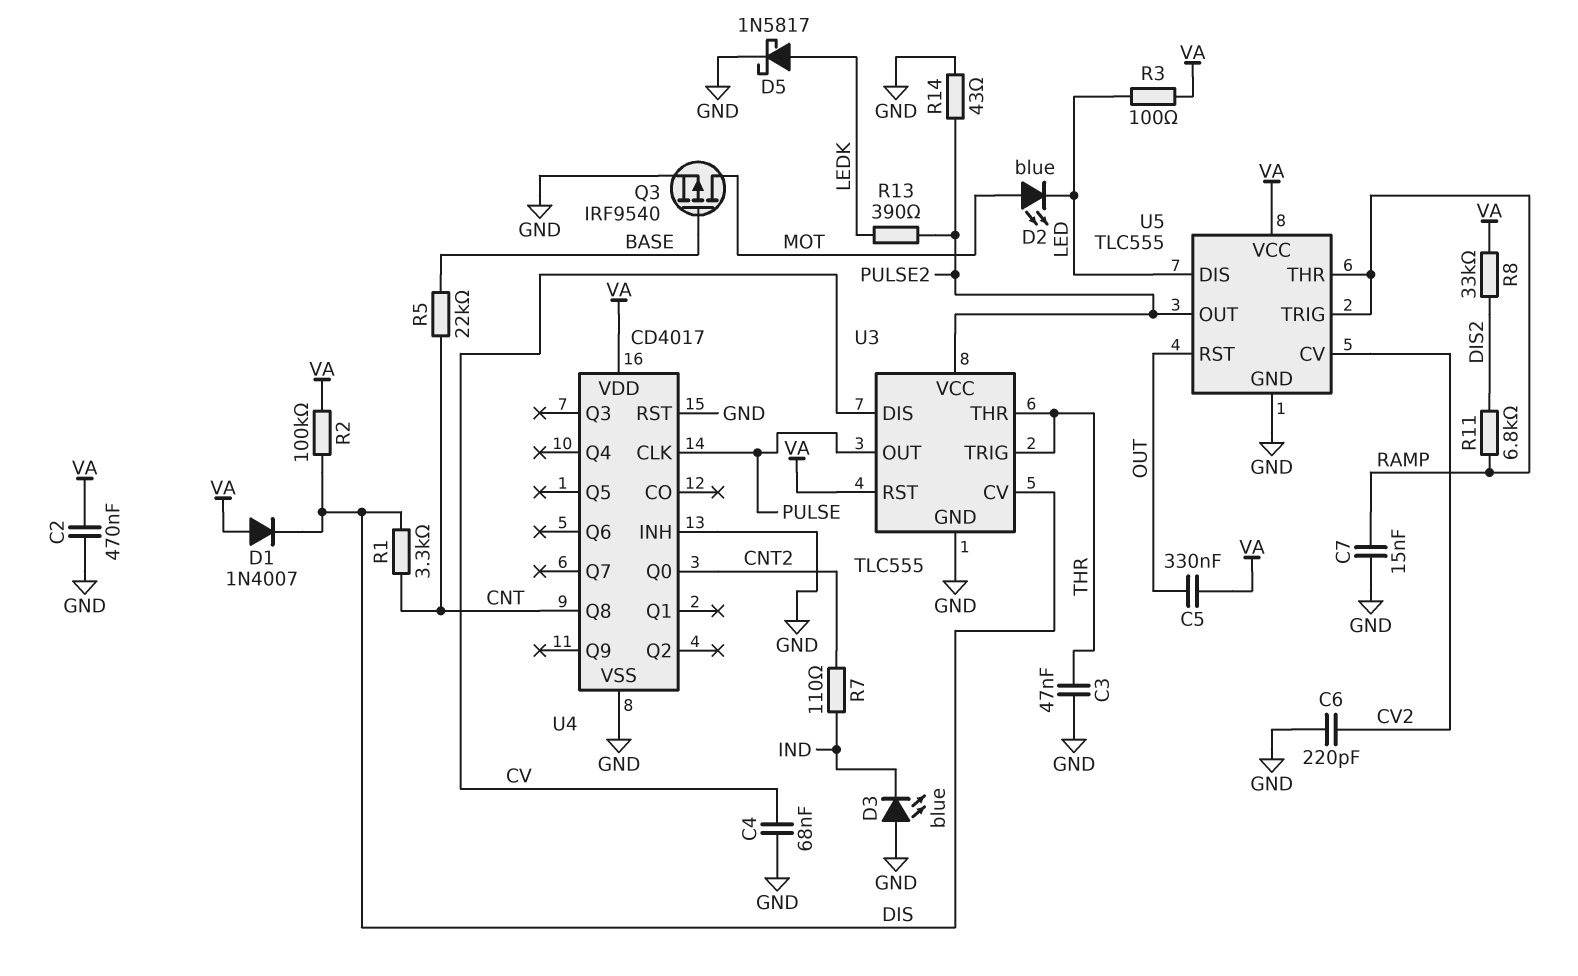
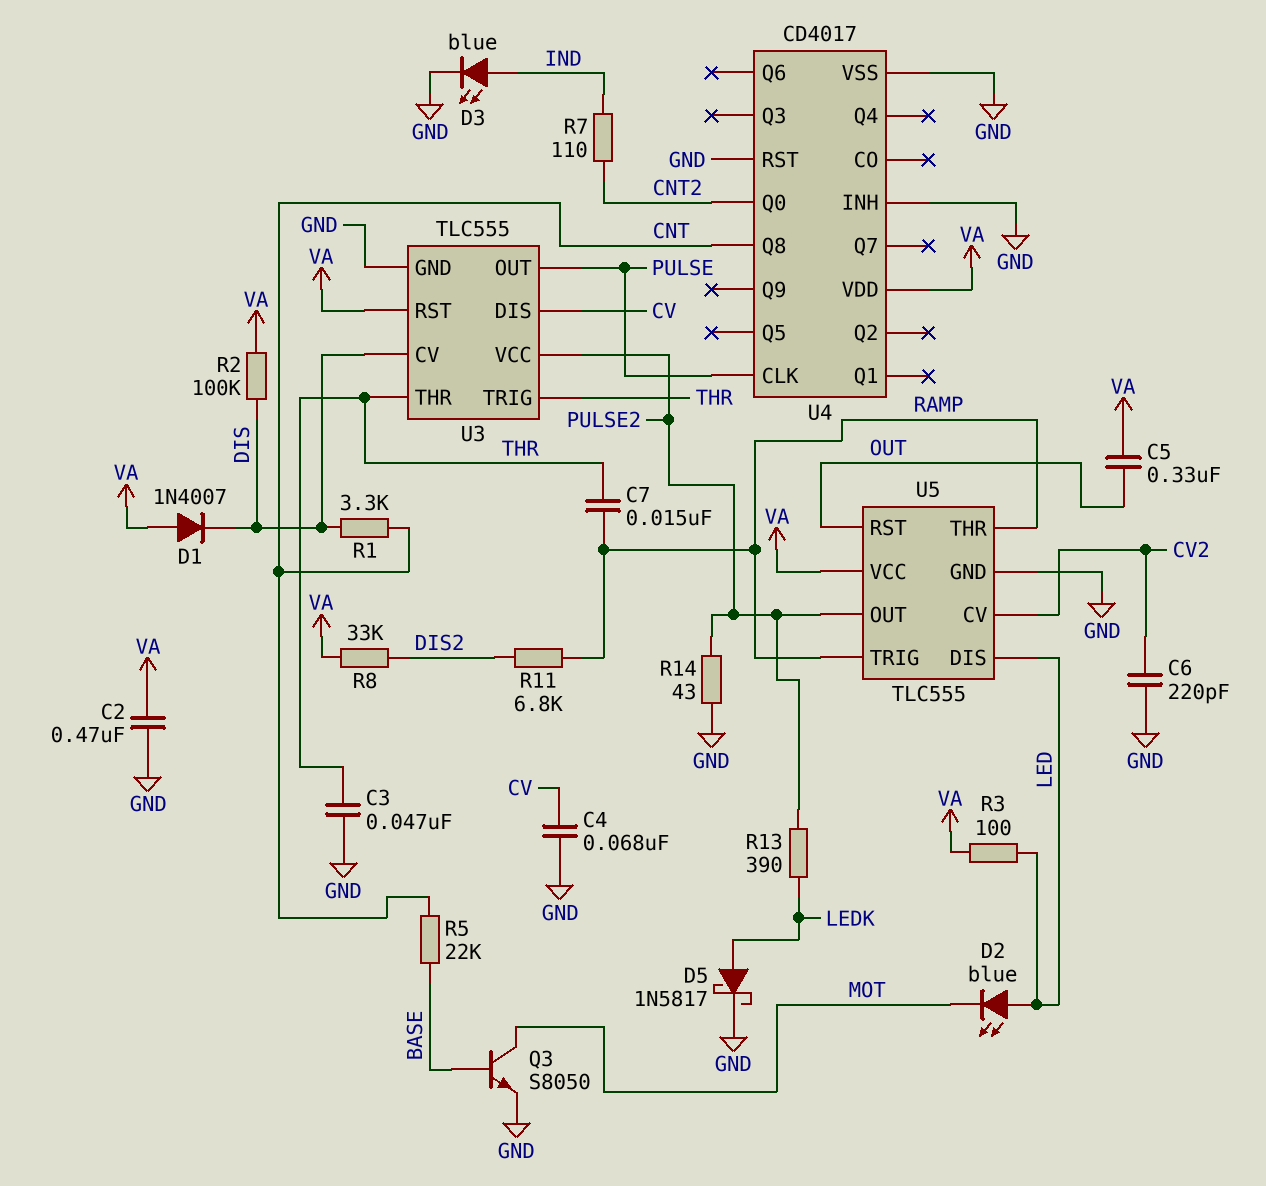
C7: 15nF (GND, RAMP) -> 15nF (RAMP, THR)
D2: LED blue (A MOT, K LED) -> LED blue (A LED, K MOT)
D3: LED blue (A GND, K IND) -> LED blue (A IND, K GND)
Q3: PMOS IRF9540 (G BASE, D MOT, S GND) -> NPN S8050 (B BASE, C MOT, E GND)

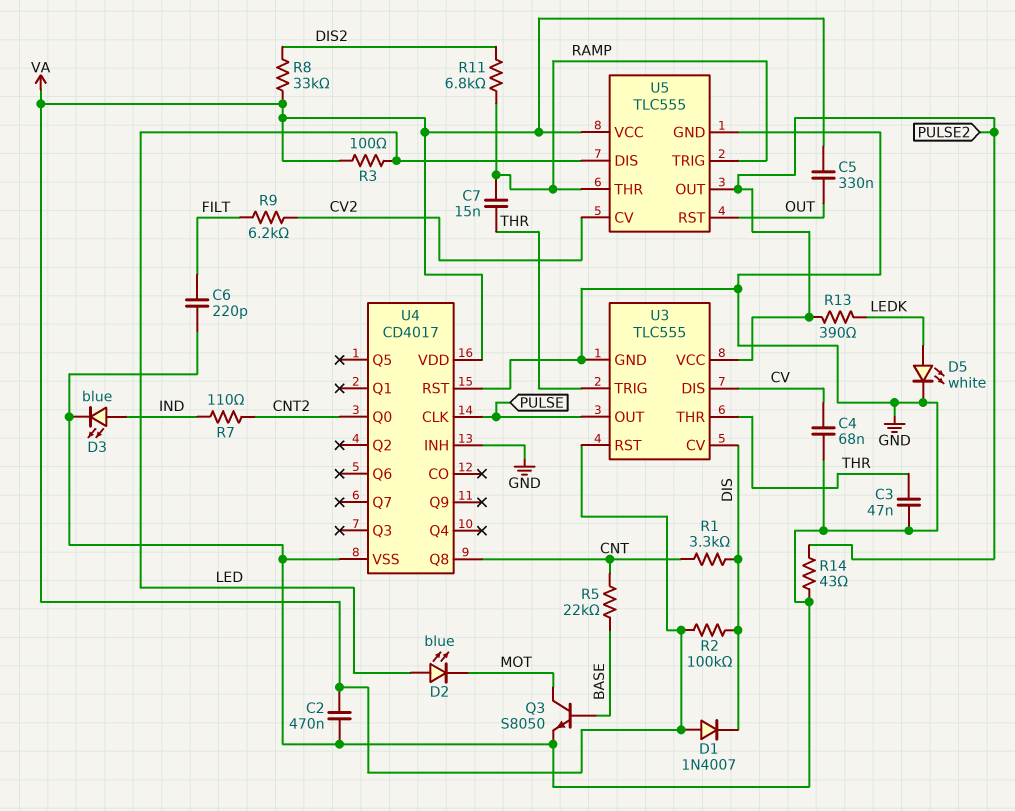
C6: 220pF (CV2, GND) -> 220pF (FILT, GND)
D5: schottky 1N5817 (A LEDK, K GND) -> LED white (A LEDK, K GND)
R9: none -> 6.2k (CV2, FILT)

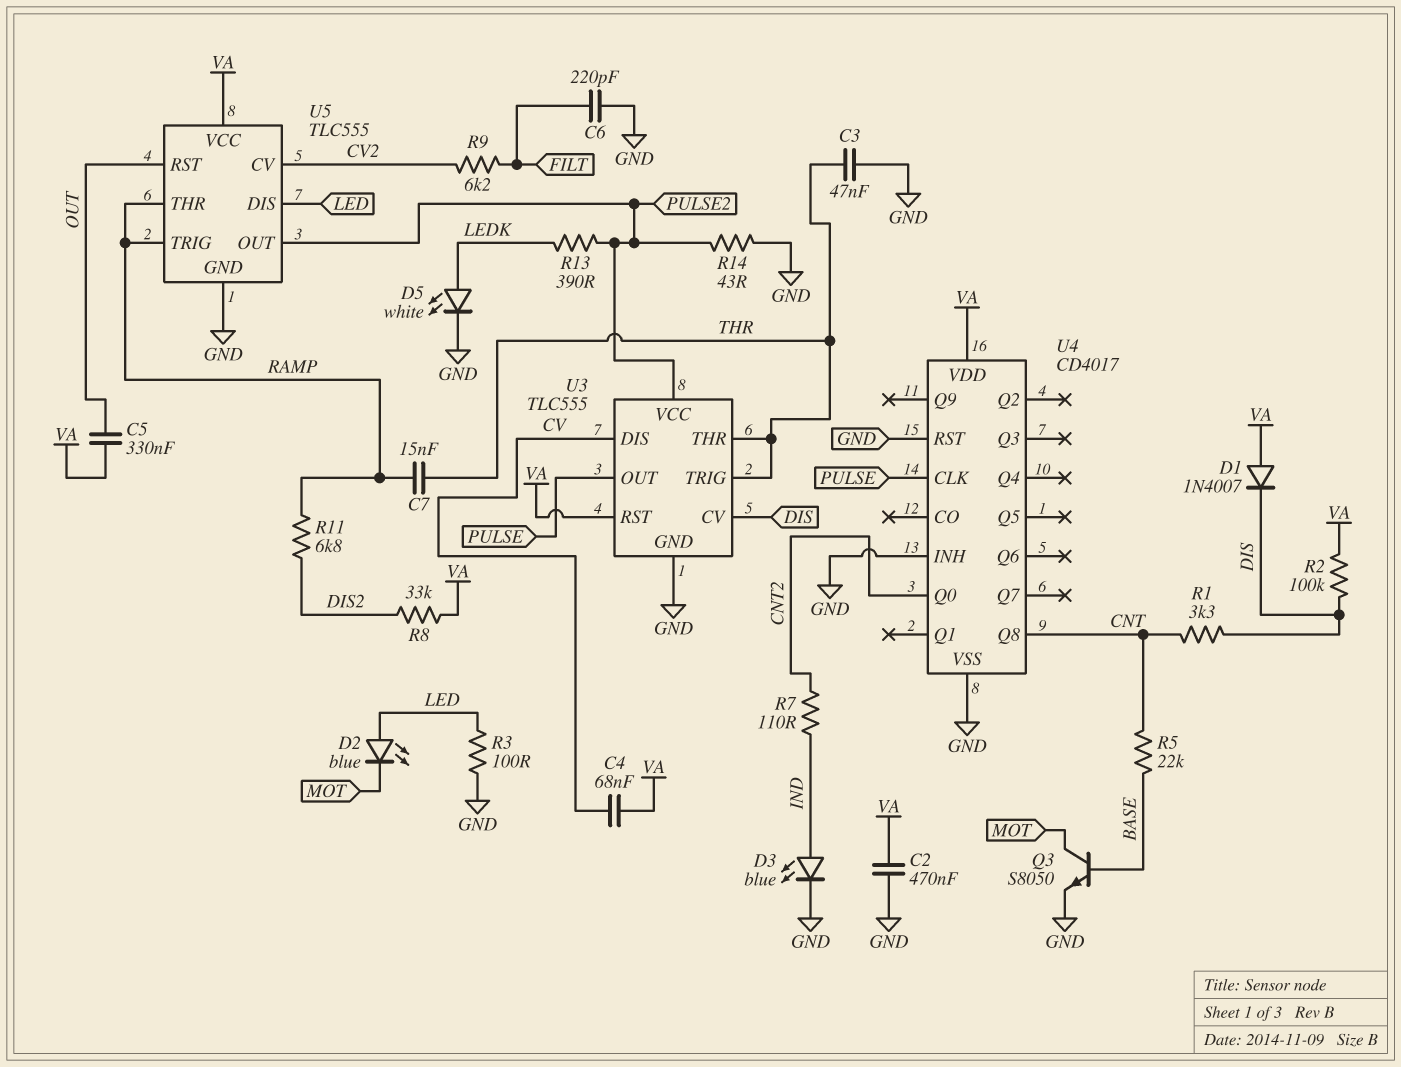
C4: 68nF (CV, GND) -> 68nF (CV, VA)
R3: 100 (LED, VA) -> 100 (GND, LED)

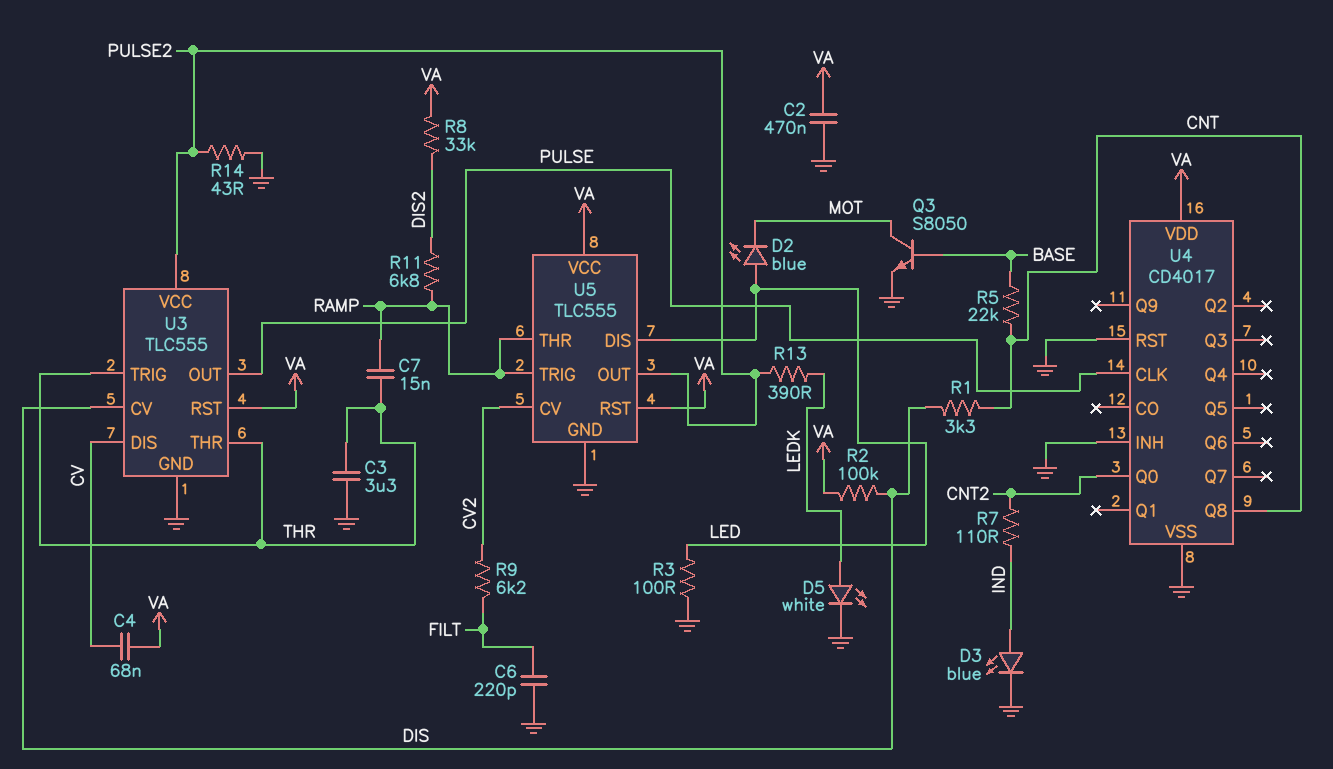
C3: 47nF (GND, THR) -> 3.3uF (GND, THR)
C5: 330nF (OUT, VA) -> none
D1: diode 1N4007 (A VA, K DIS) -> none
U5 pin RST: OUT -> VA

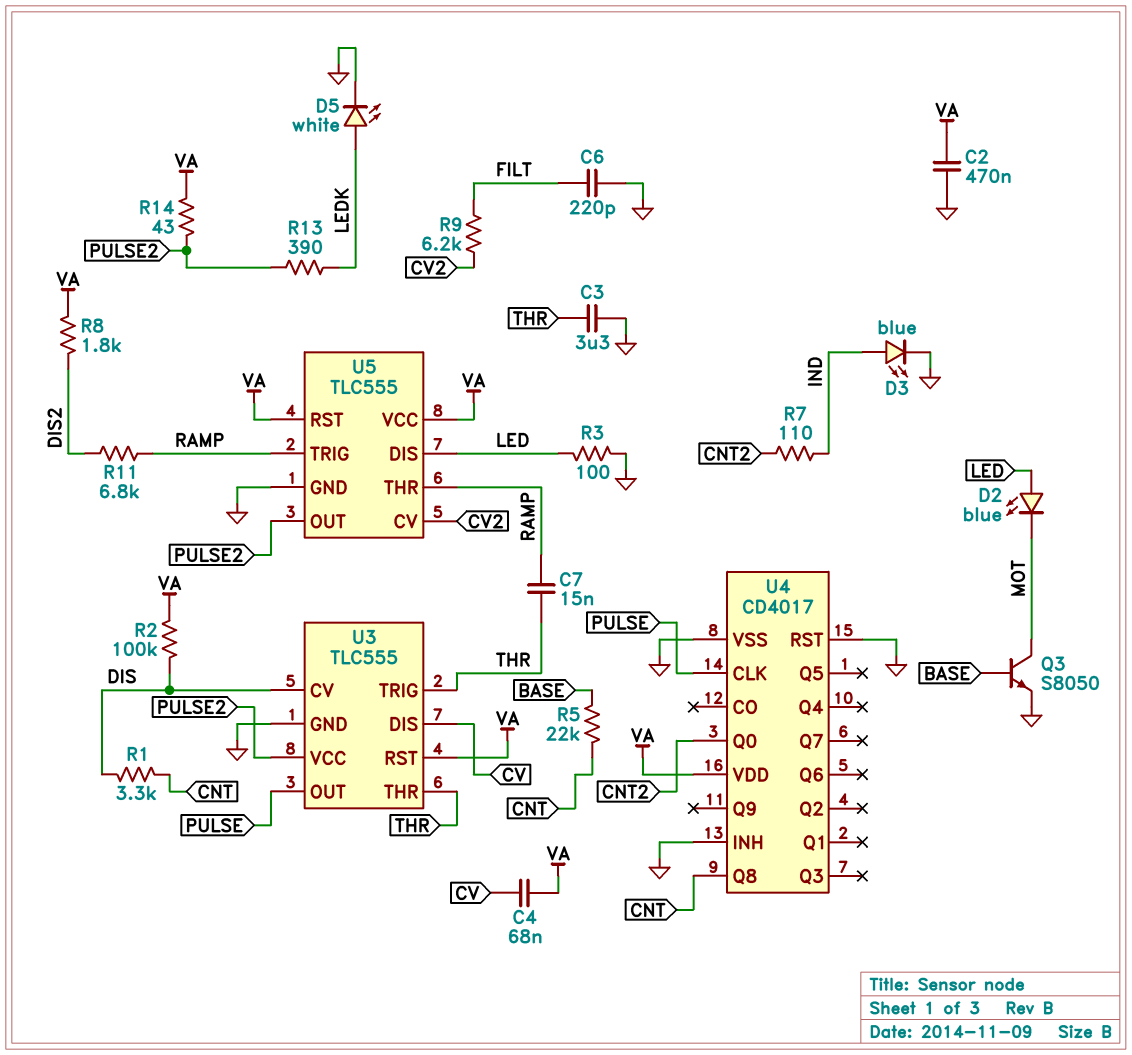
R8: 33k (DIS2, VA) -> 1.8k (DIS2, VA)
R14: 43 (GND, PULSE2) -> 43 (PULSE2, VA)

